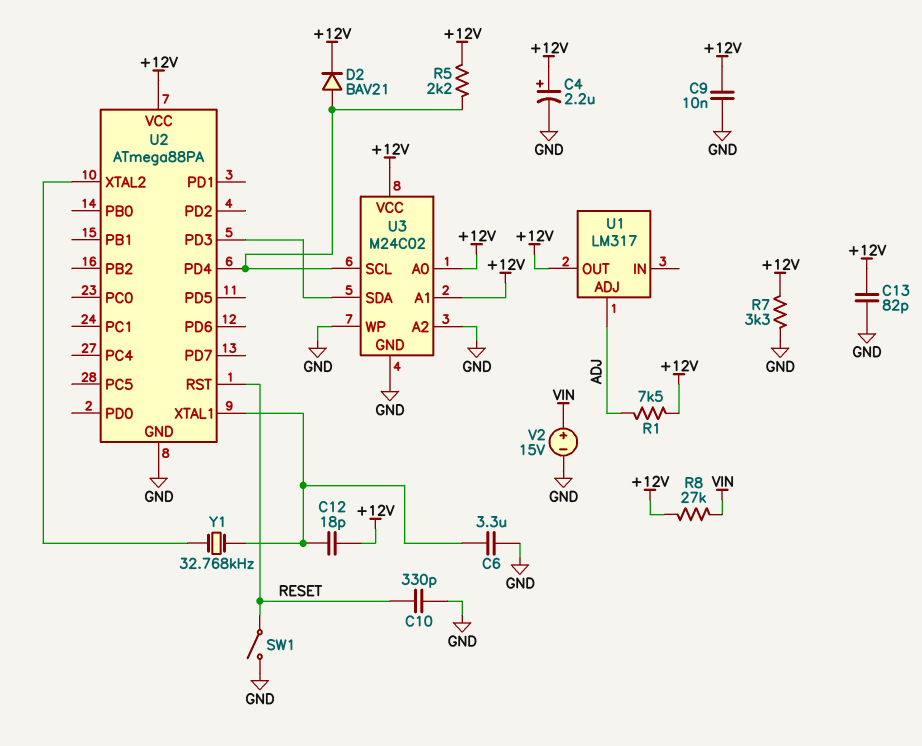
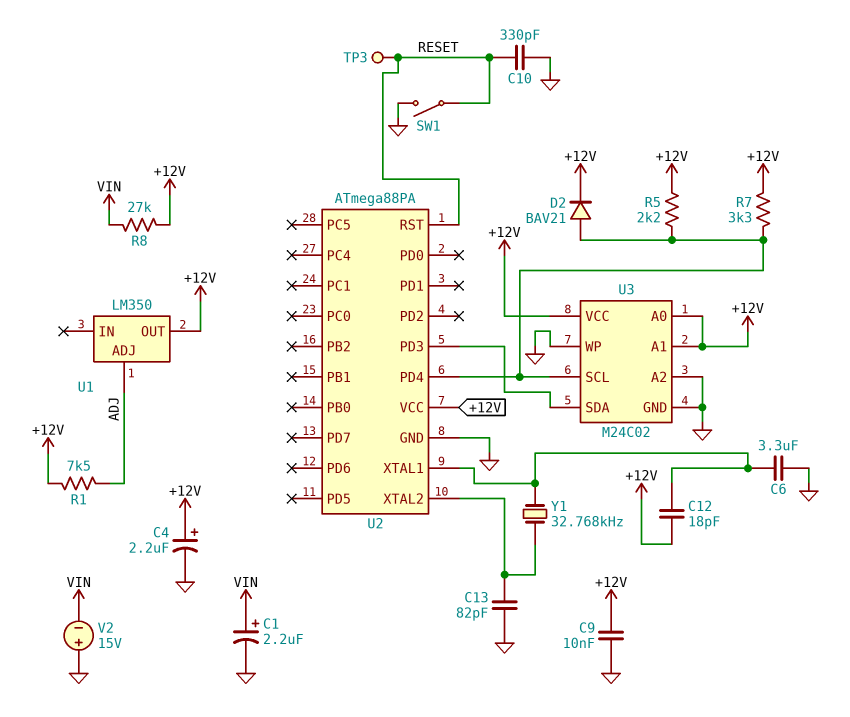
C1: none -> 2.2uF (plus VIN, minus GND)
C13: 82pF (+12V, GND) -> 82pF (GND, U2/XTAL2)
R7: 3.3k (+12V, GND) -> 3.3k (+12V, U2/PD4)
TP3: none -> test point (RESET)
U1: LM317 -> LM350
V2: 15V (plus VIN, minus GND) -> 15V (plus GND, minus VIN)

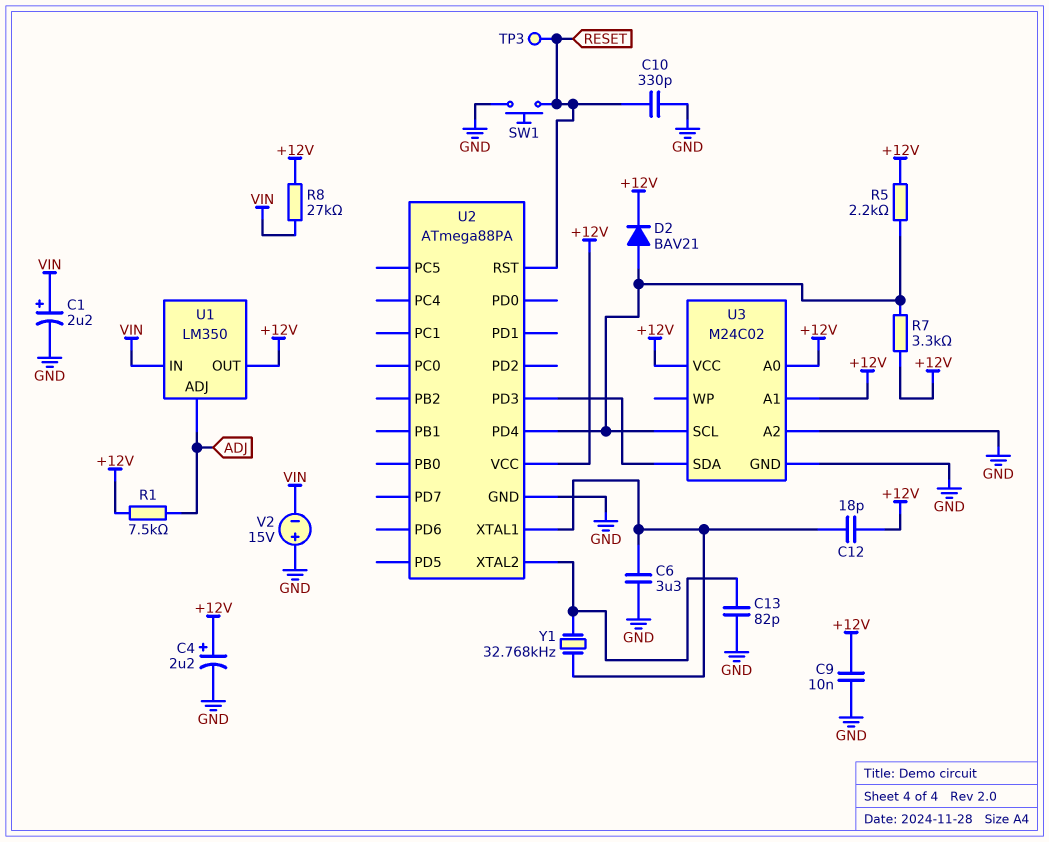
SW1: switch (GND, RESET) -> button (GND, RESET)
U1 pin IN: none -> VIN
U3 pin WP: GND -> none

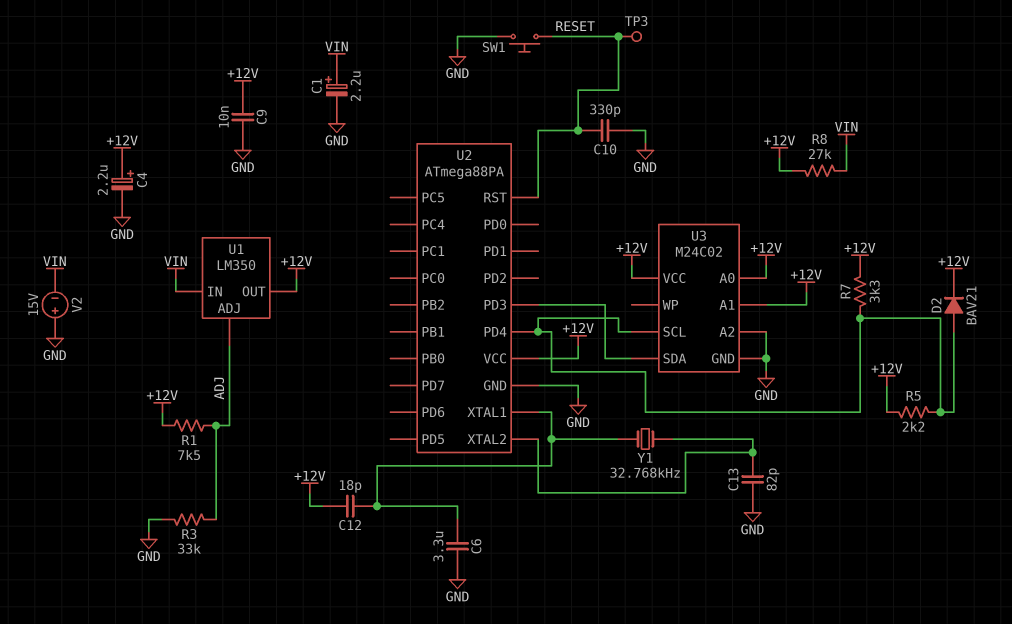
R3: none -> 33k (ADJ, GND)

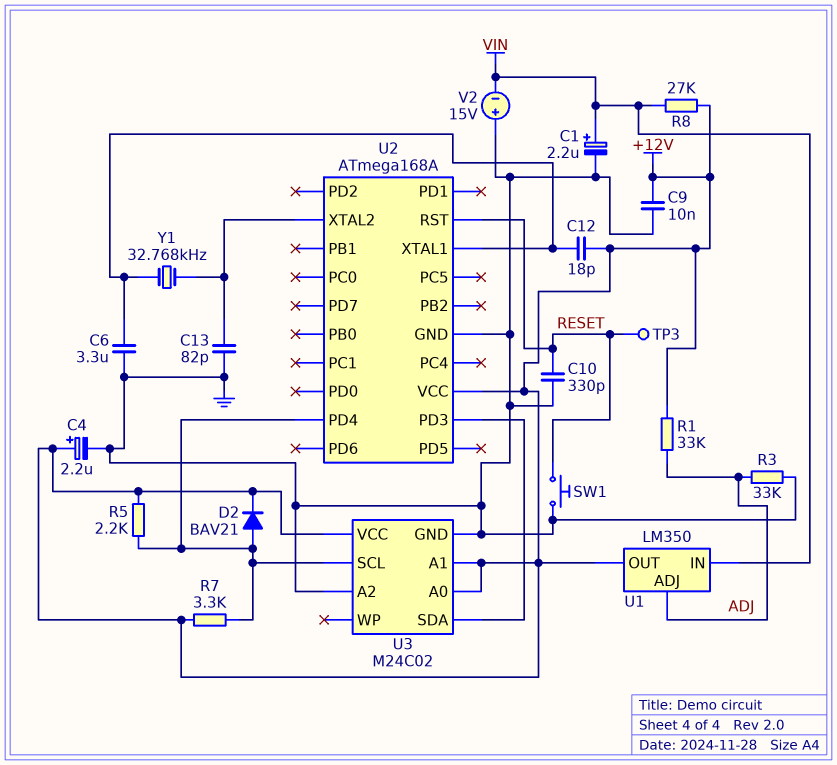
R1: 7.5k (+12V, ADJ) -> 33k (+12V, ADJ)
U2: ATmega88PA -> ATmega168A

